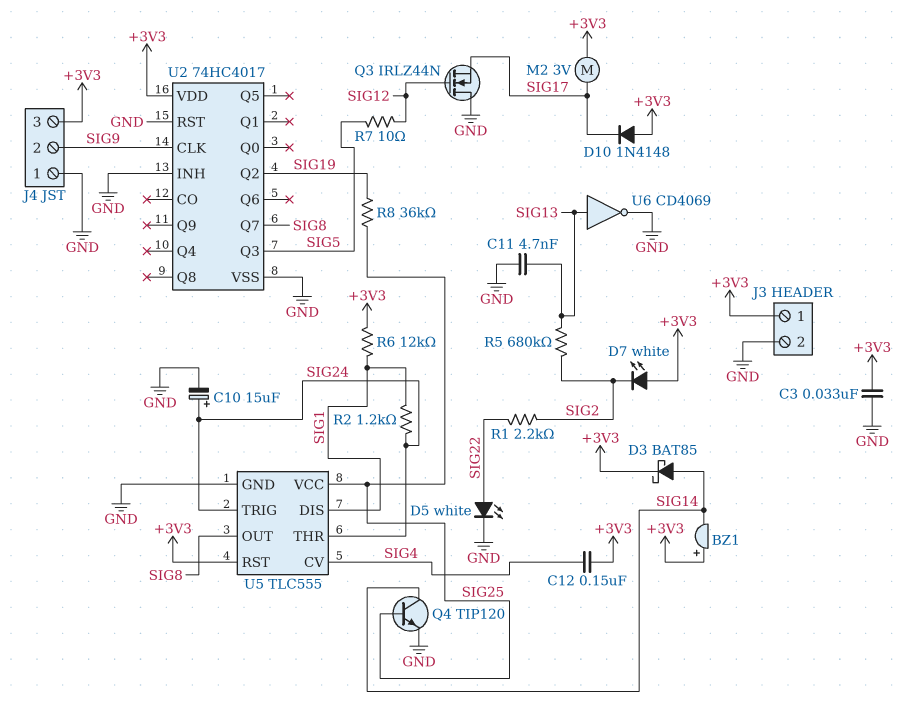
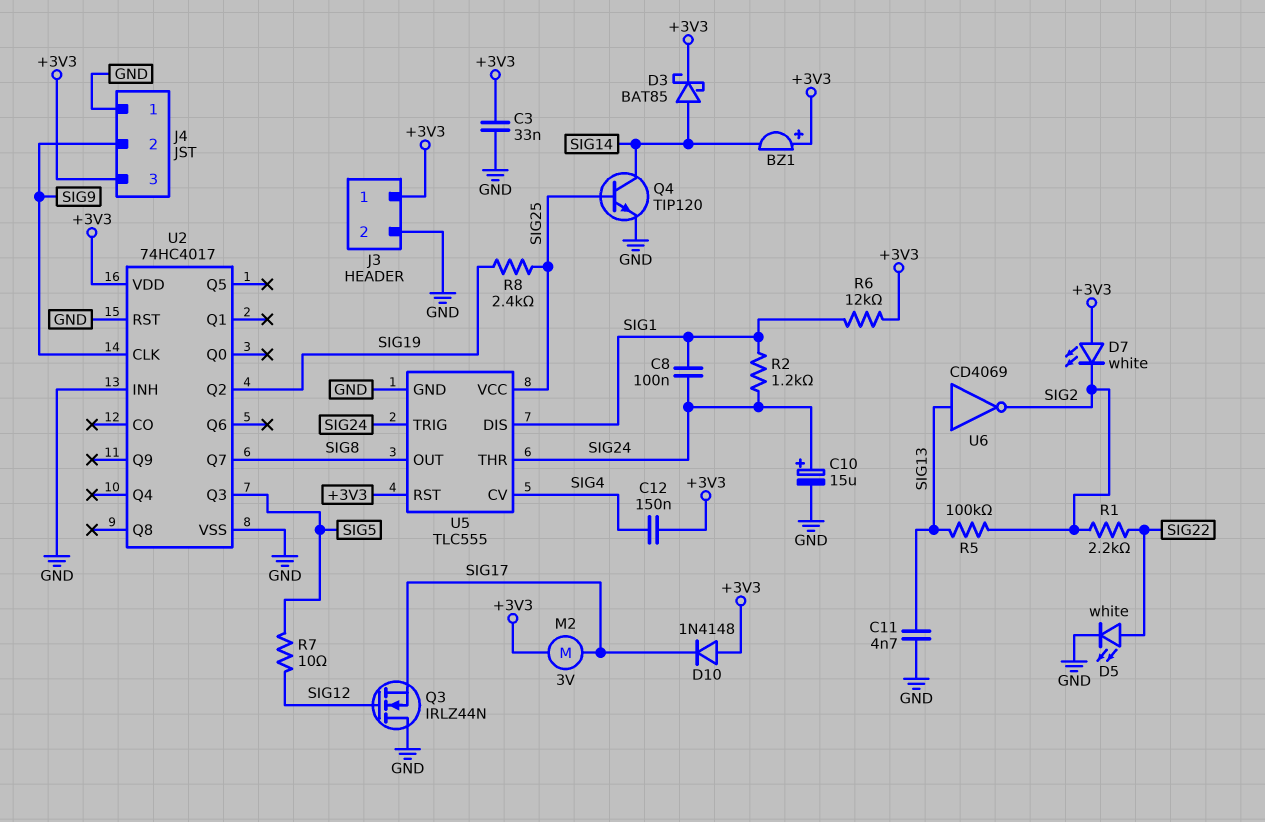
C8: none -> 100nF (SIG1, SIG24)
R5: 680k (SIG2, SIG13) -> 100k (SIG2, SIG13)
R8: 36k (SIG19, SIG25) -> 2.4k (SIG19, SIG25)
U6: NOT CD4069 (in SIG13, out GND) -> NOT CD4069 (in SIG13, out SIG2)

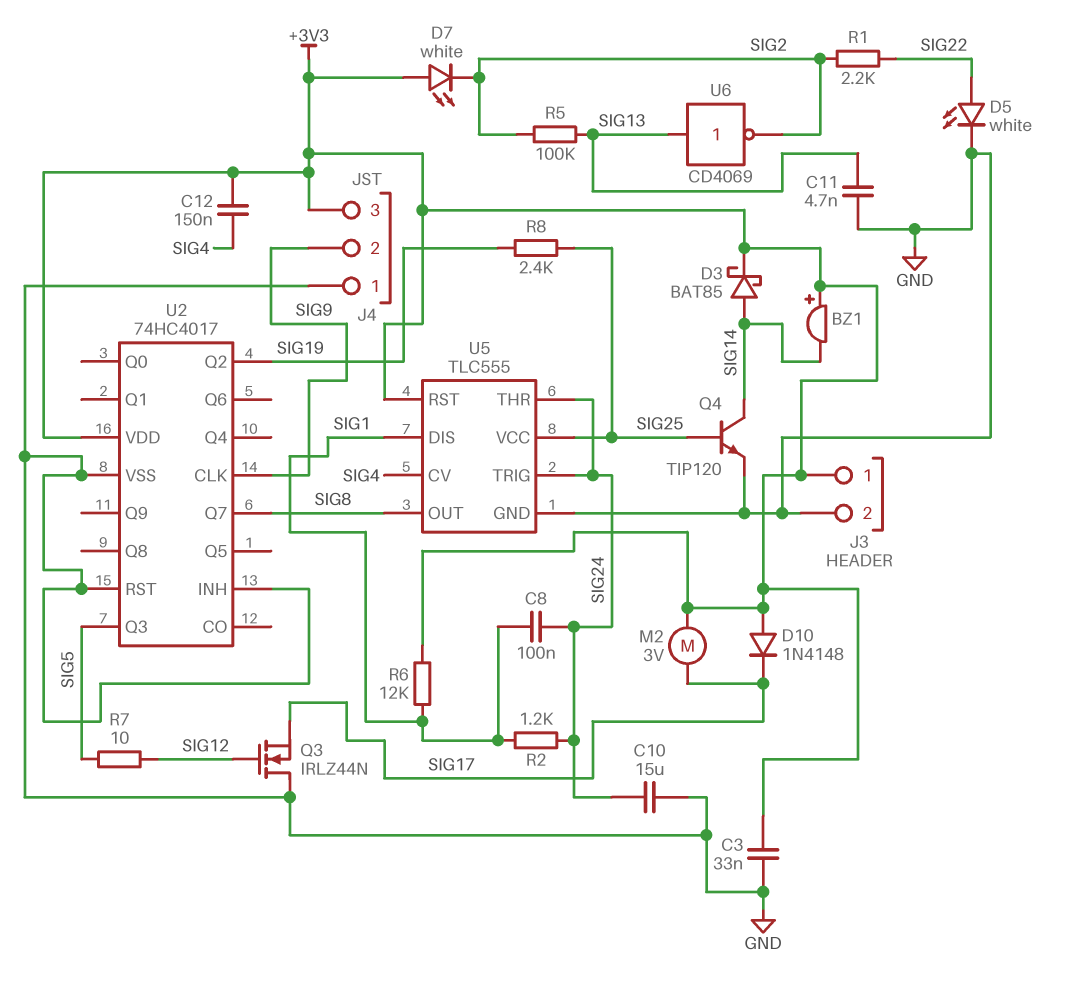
C10: 15uF (plus SIG24, minus GND) -> 15uF (GND, SIG24)

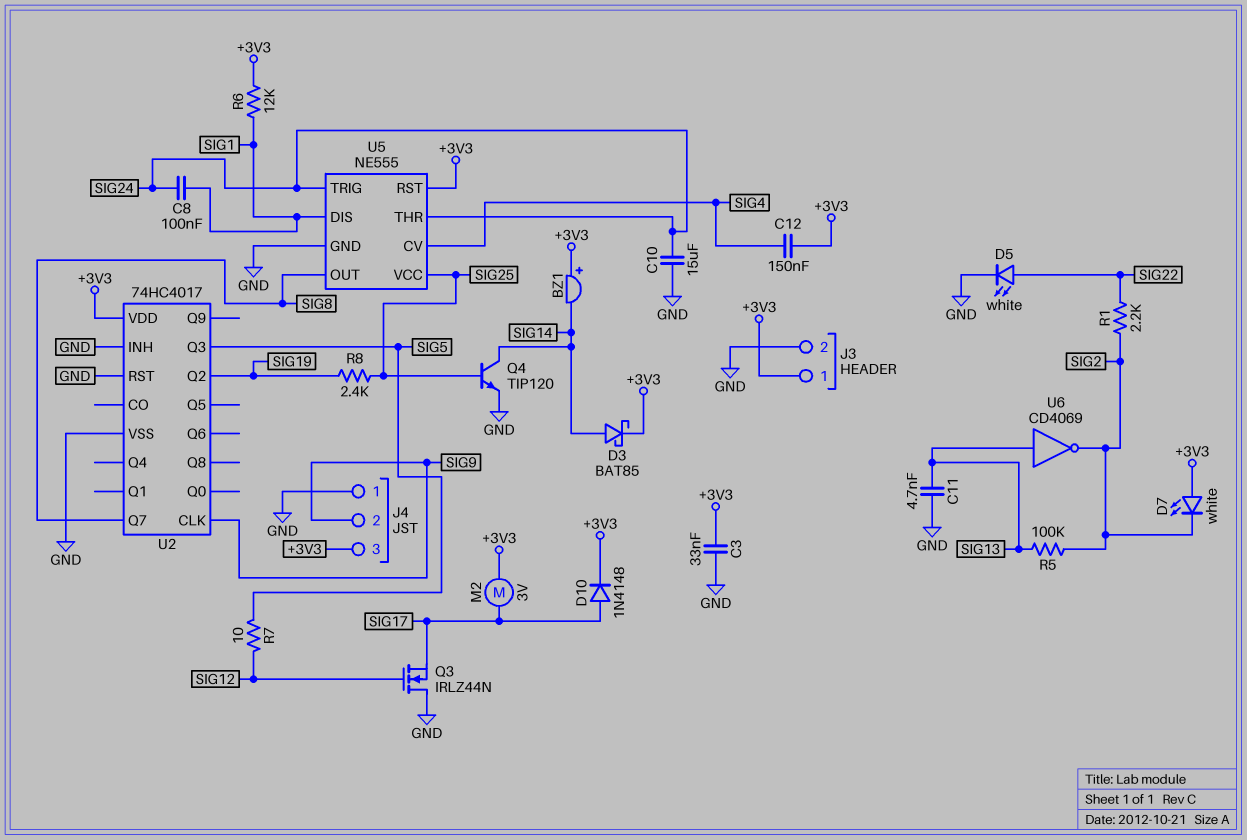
D10: diode 1N4148 (A +3V3, K SIG17) -> diode 1N4148 (A SIG17, K +3V3)
R2: 1.2k (SIG1, SIG24) -> none
U5: TLC555 -> NE555

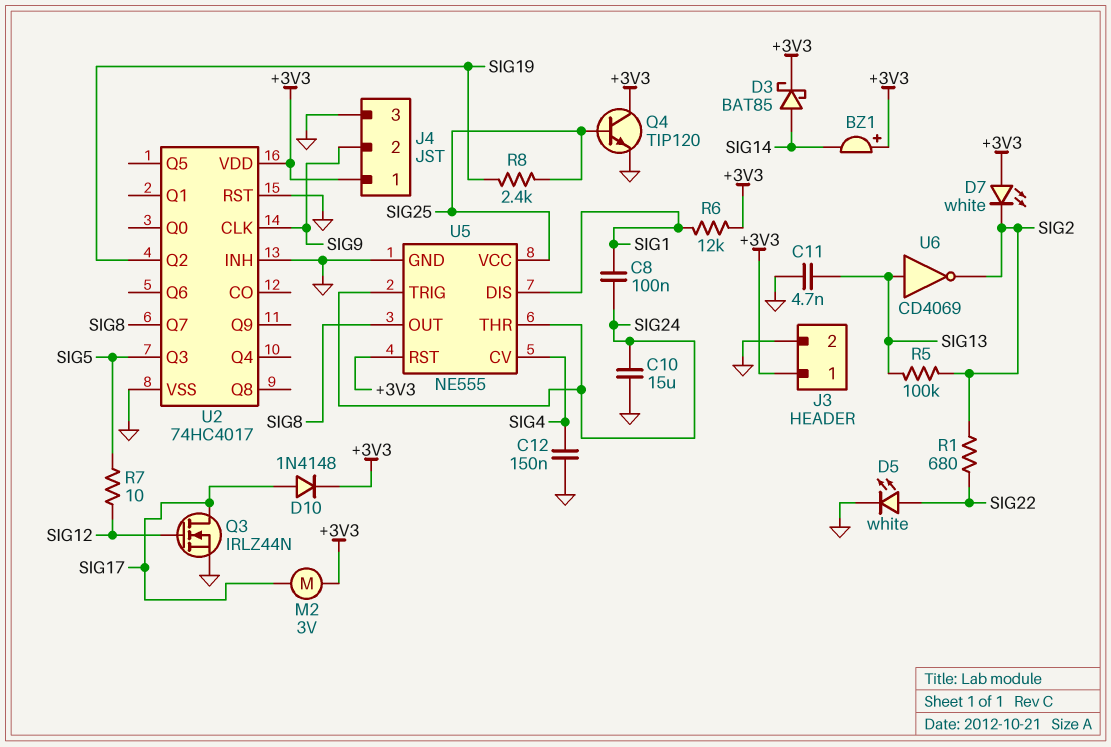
C3: 33nF (+3V3, GND) -> none
C12: 150nF (+3V3, SIG4) -> 150nF (GND, SIG4)
J4 pin 1: GND -> +3V3
J4 pin 3: +3V3 -> GND
Q3: NMOS IRLZ44N (G SIG12, D GND, S SIG17) -> NMOS IRLZ44N (G SIG12, D SIG17, S GND)
Q4: NPN TIP120 (B SIG25, C SIG14, E GND) -> NPN TIP120 (B SIG25, C +3V3, E GND)
R1: 2.2k (SIG2, SIG22) -> 680 (SIG2, SIG22)

